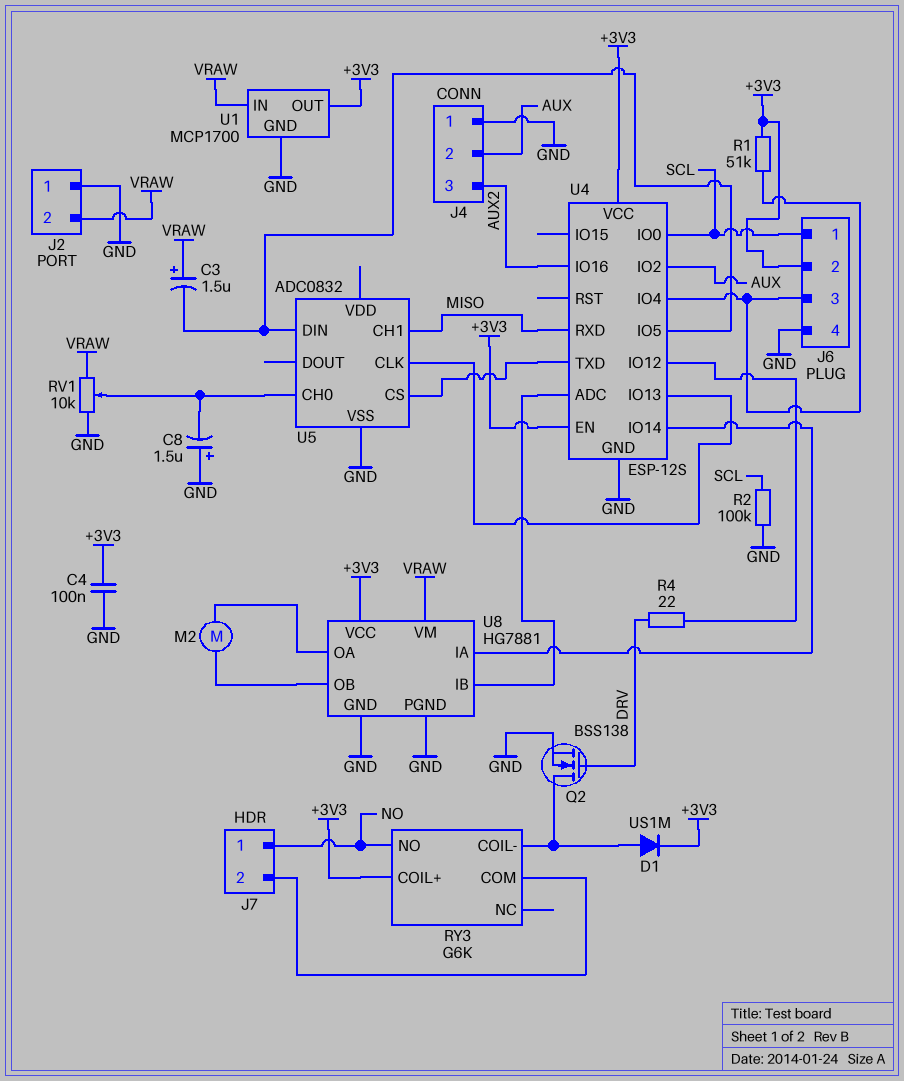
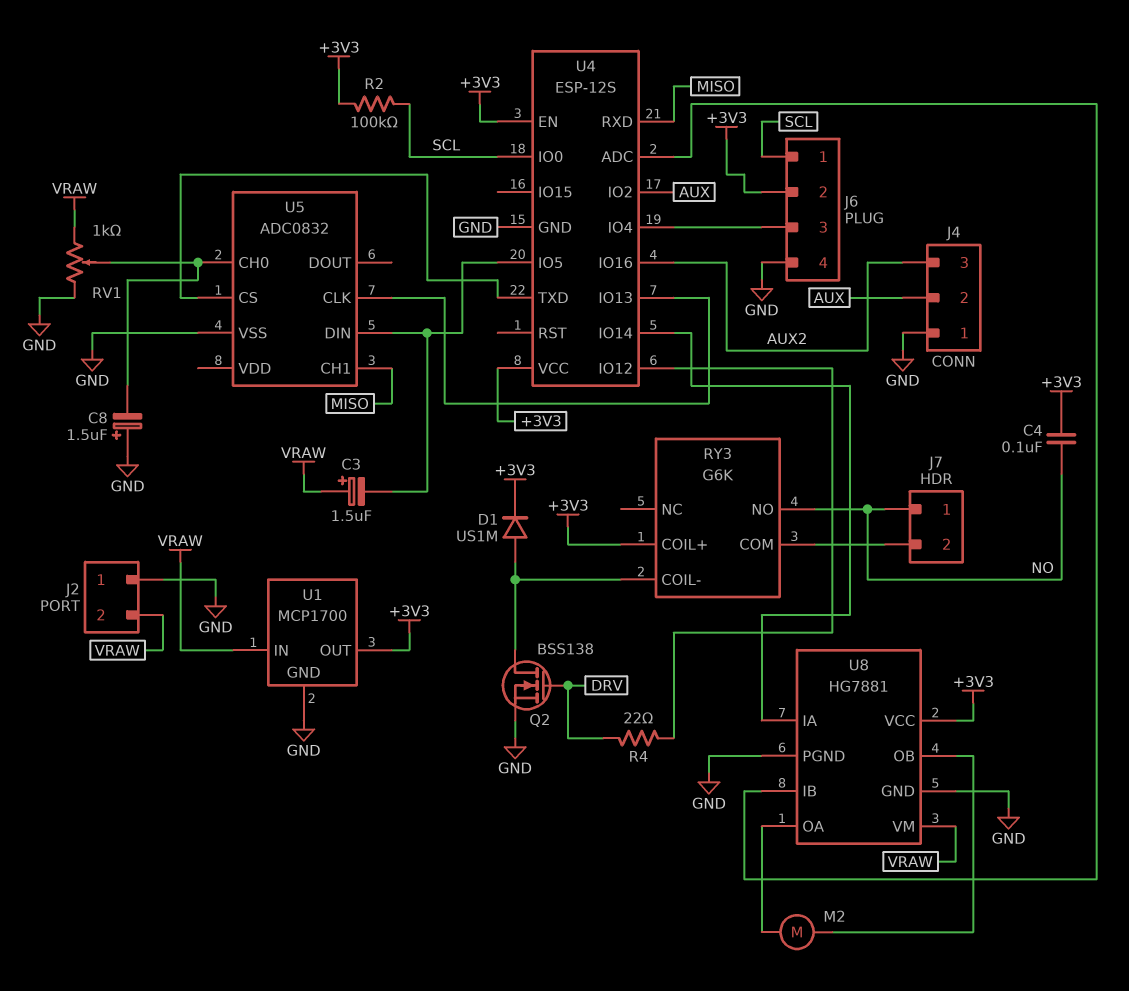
C4: 100nF (+3V3, GND) -> 100nF (+3V3, NO)
R1: 51k (+3V3, J6/3) -> none
R2: 100k (GND, SCL) -> 100k (+3V3, SCL)
RV1: 10k (GND, VRAW, wiper U5/CH0) -> 1k (GND, VRAW, wiper U5/CH0)

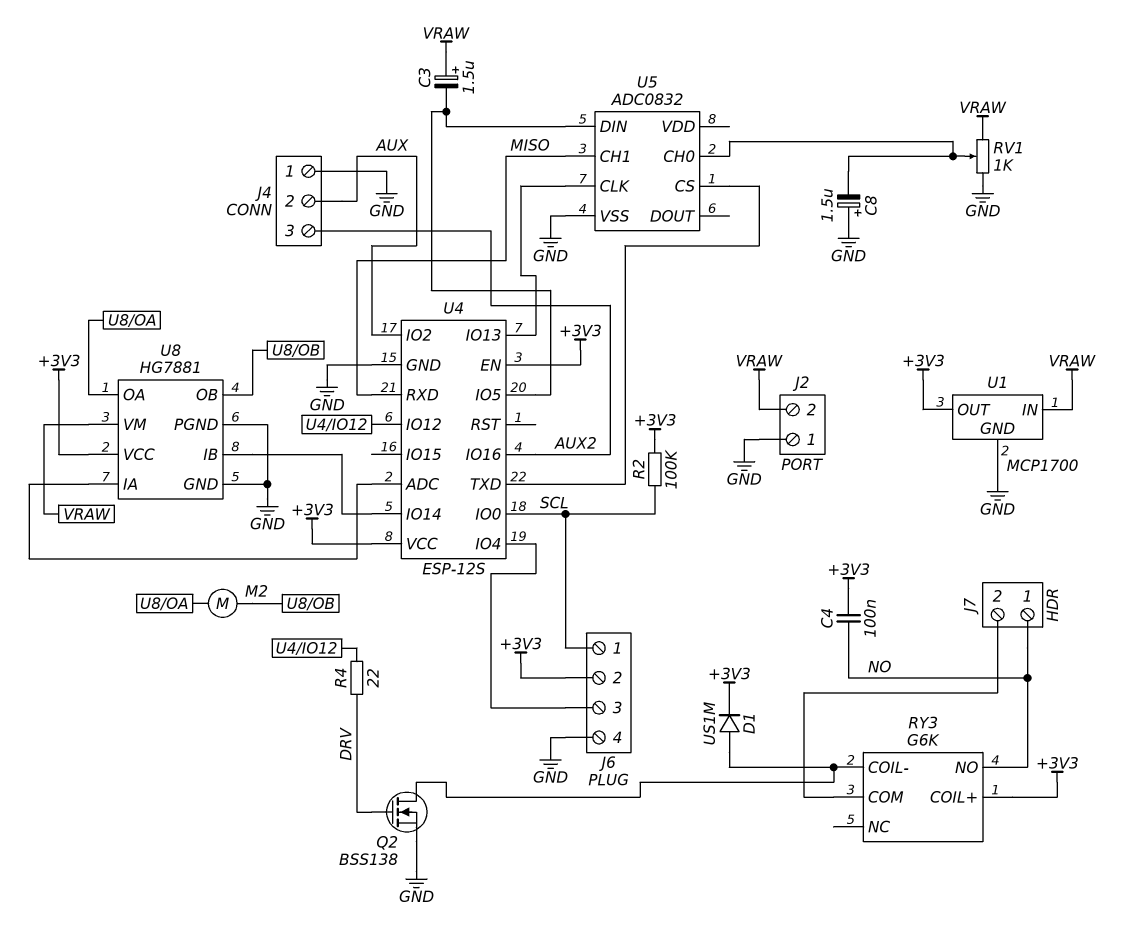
U8 pin IA: U4/IO14 -> U4/ADC
U8 pin IB: U4/ADC -> U4/IO14

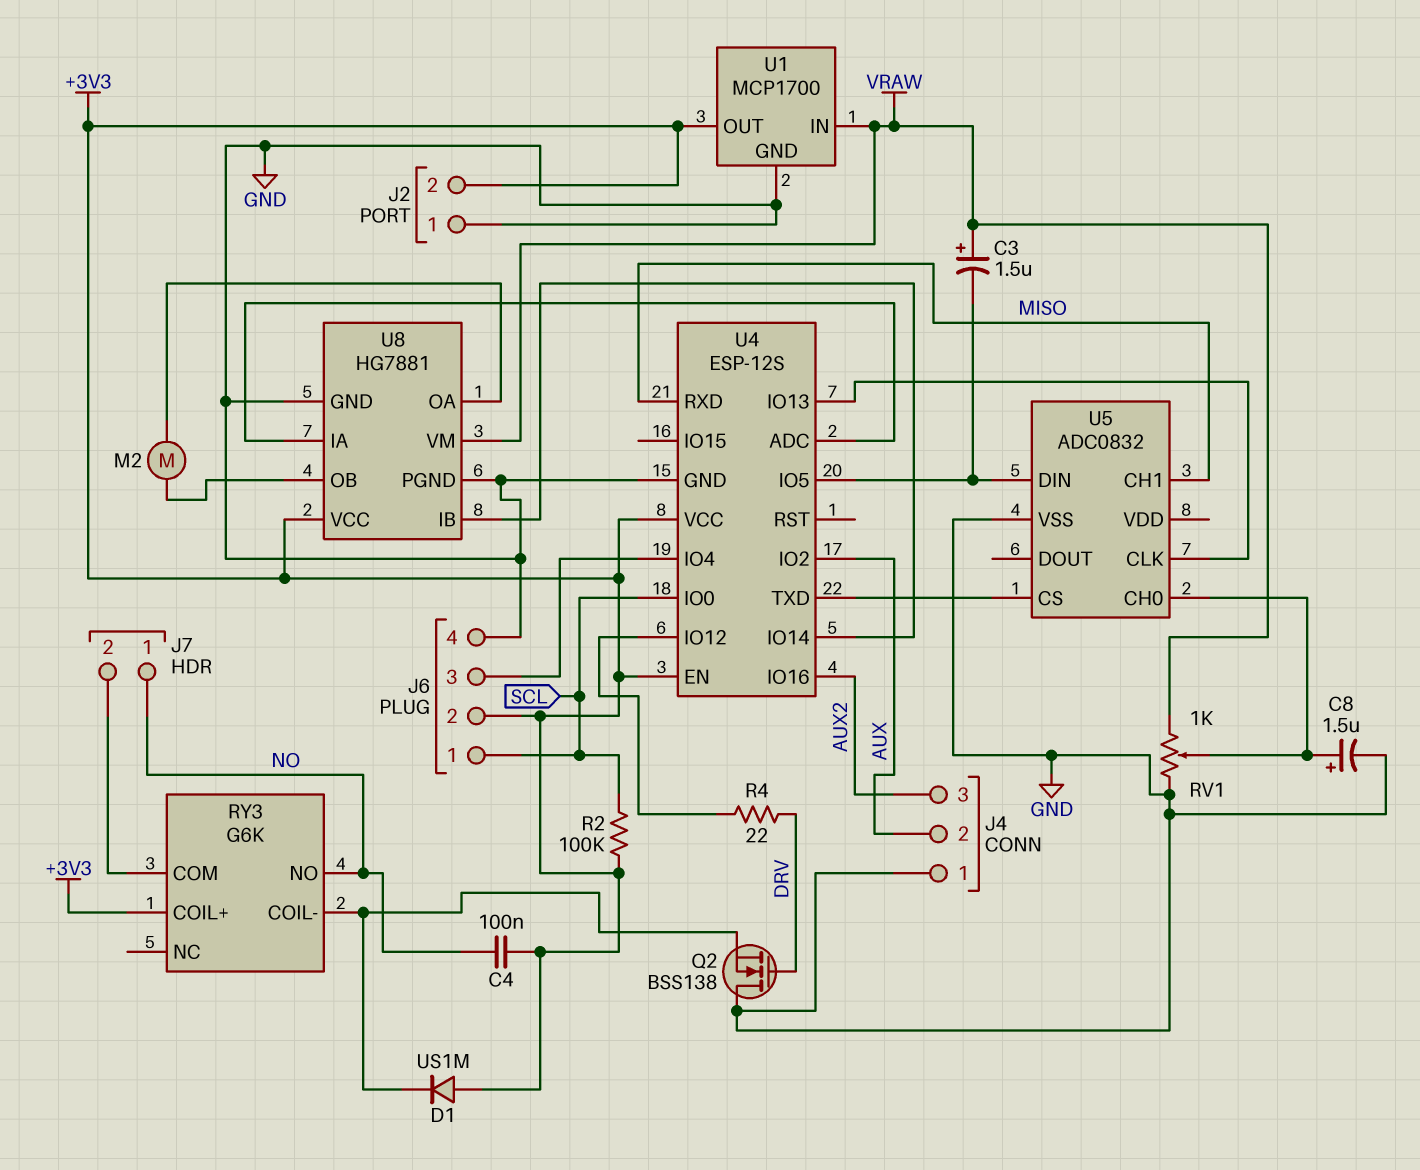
C8: 1.5uF (plus GND, minus U5/CH0) -> 1.5uF (plus U5/CH0, minus GND)
D1: diode US1M (A RY3/COIL-, K +3V3) -> diode US1M (A +3V3, K RY3/COIL-)
J2 pin 2: VRAW -> +3V3
Q2: NMOS BSS138 (G DRV, D RY3/COIL-, S GND) -> NMOS BSS138 (G DRV, D GND, S RY3/COIL-)

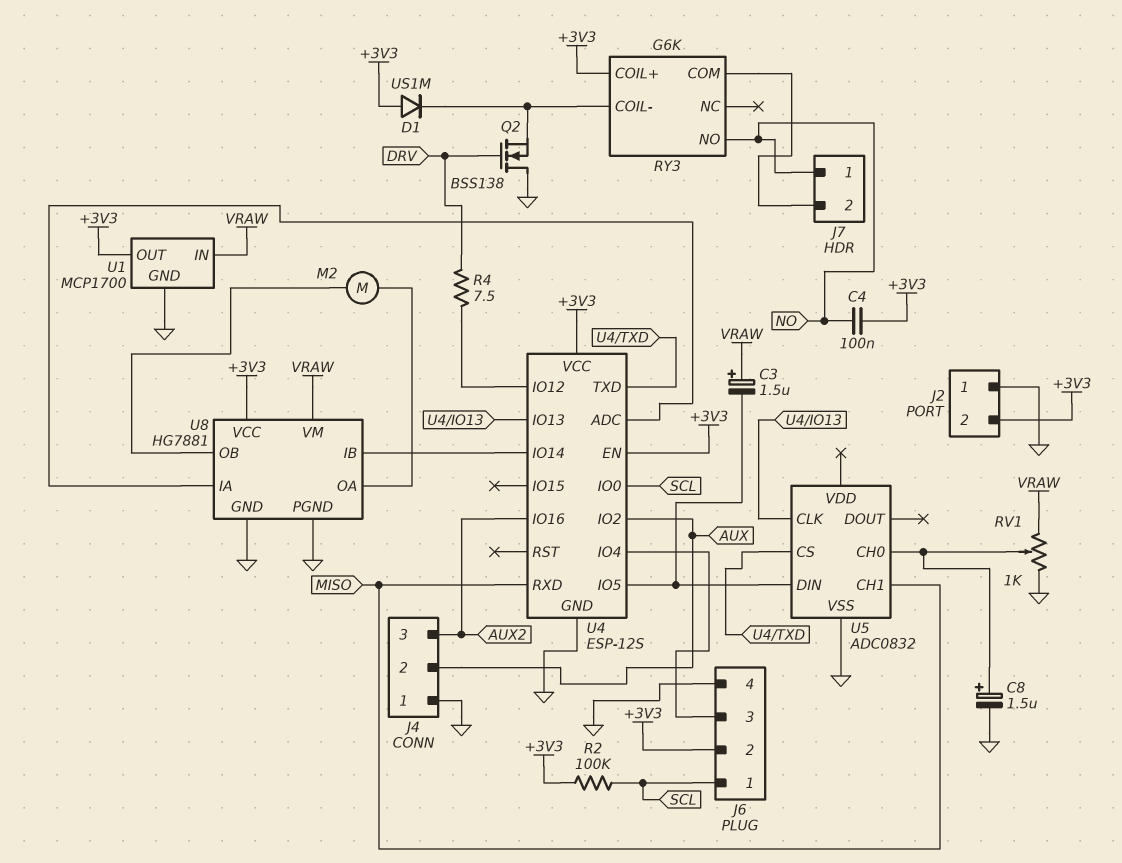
R4: 22 (DRV, U4/IO12) -> 7.5 (DRV, U4/IO12)

